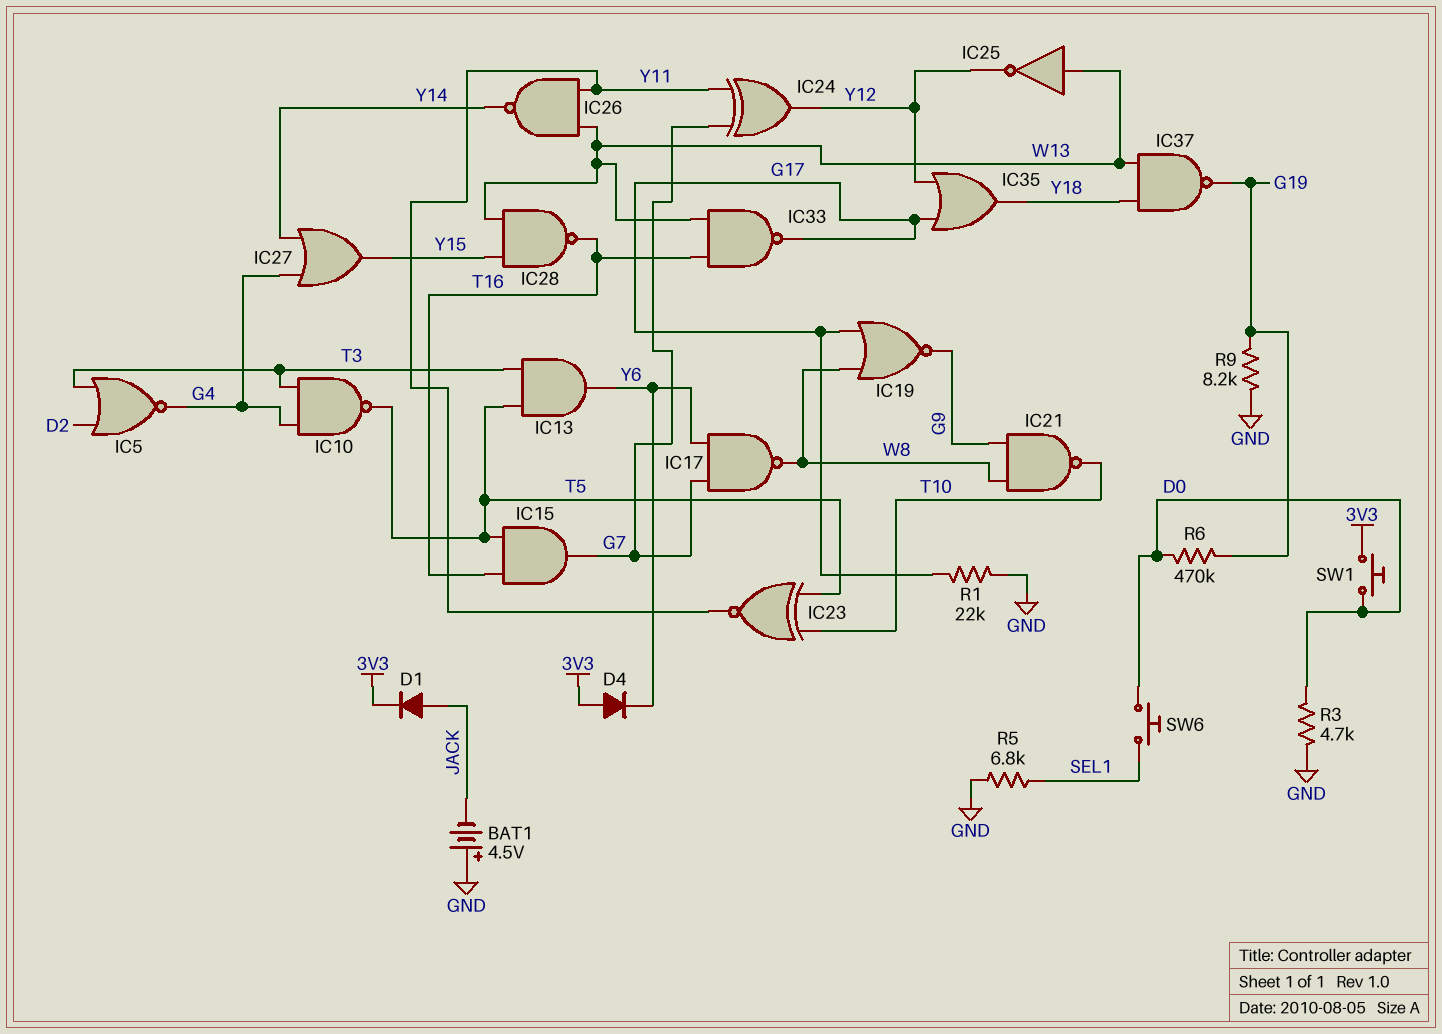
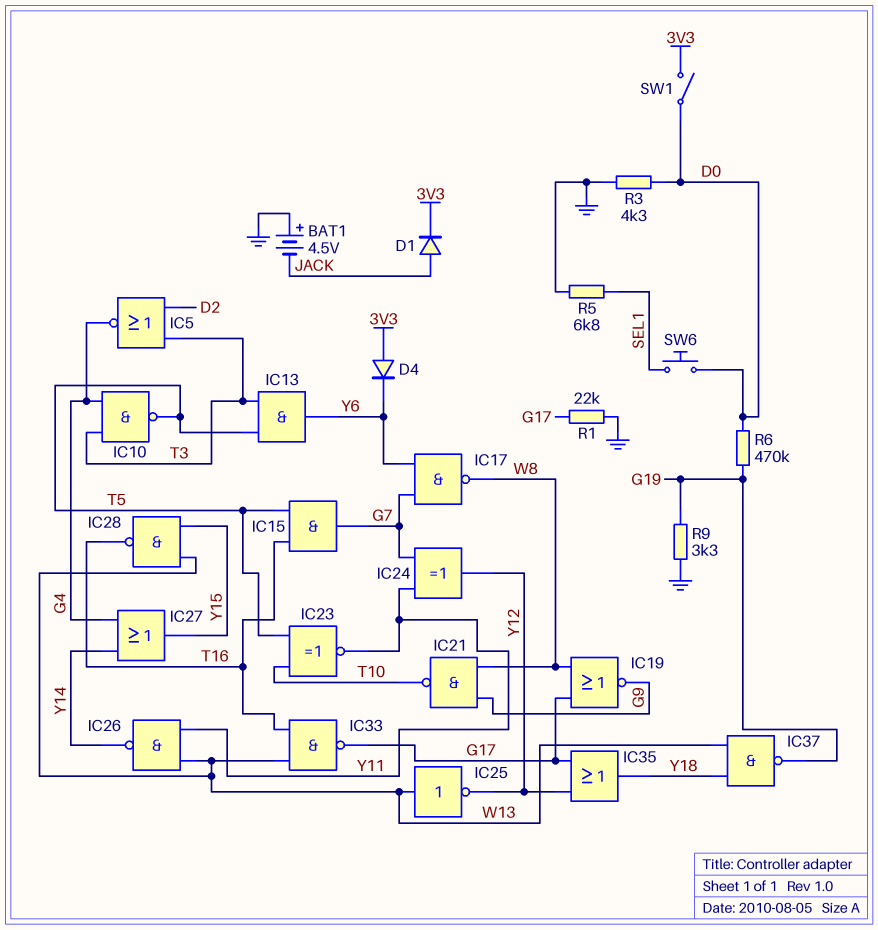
R3: 4.7k (D0, GND) -> 4.3k (D0, GND)
R9: 8.2k (G19, GND) -> 3.3k (G19, GND)
SW1: button (3V3, D0) -> switch (3V3, D0)

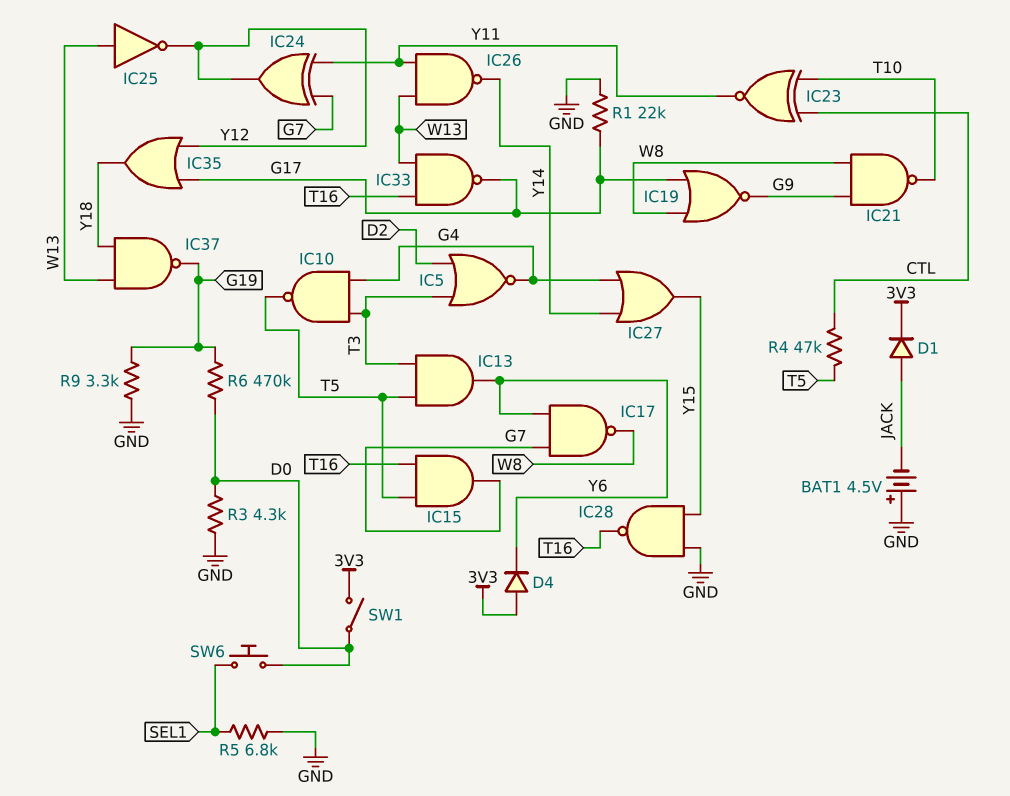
IC23: XNOR (in T5, in T10, out Y11) -> XNOR (in CTL, in T10, out Y11)
IC28: NAND (in W13, in Y15, out T16) -> NAND (in GND, in Y15, out T16)
R4: none -> 47k (CTL, T5)

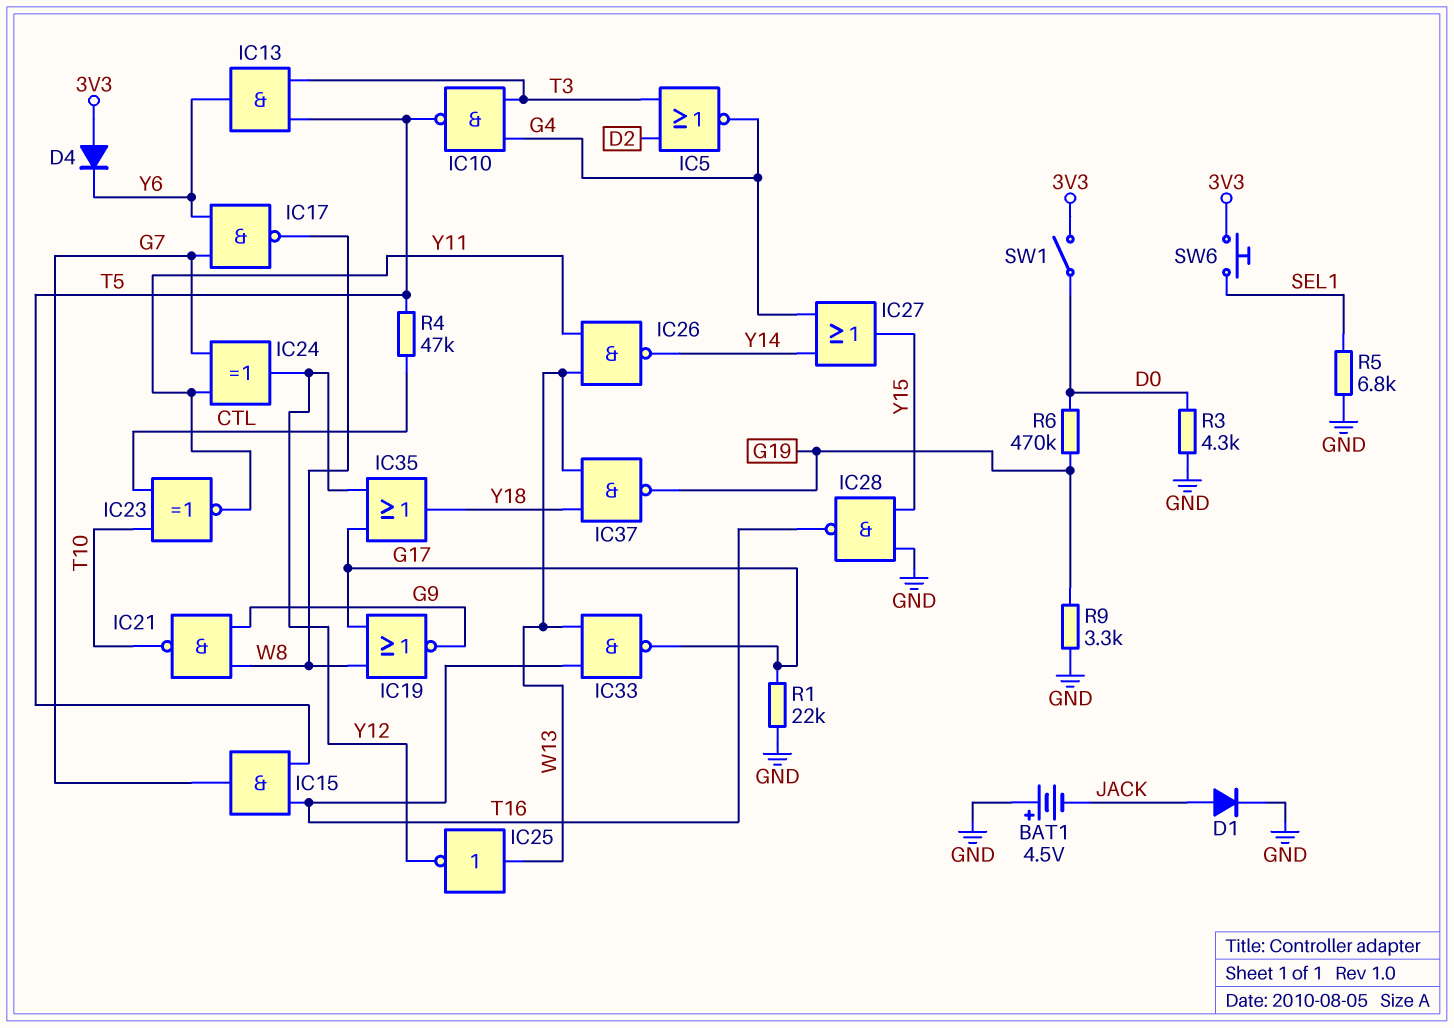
D1: diode (A JACK, K 3V3) -> diode (A JACK, K GND)
SW6: button (D0, SEL1) -> button (3V3, SEL1)

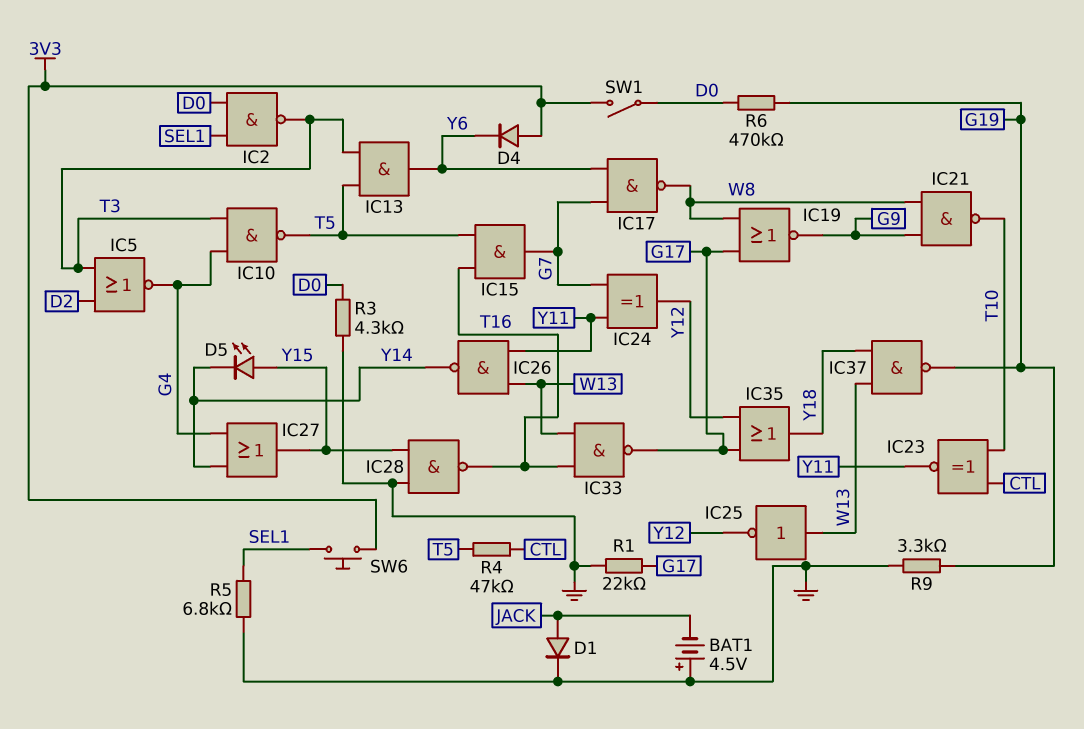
D5: none -> LED (A Y15, K Y14)
IC2: none -> NAND (in D0, in SEL1, out T3)

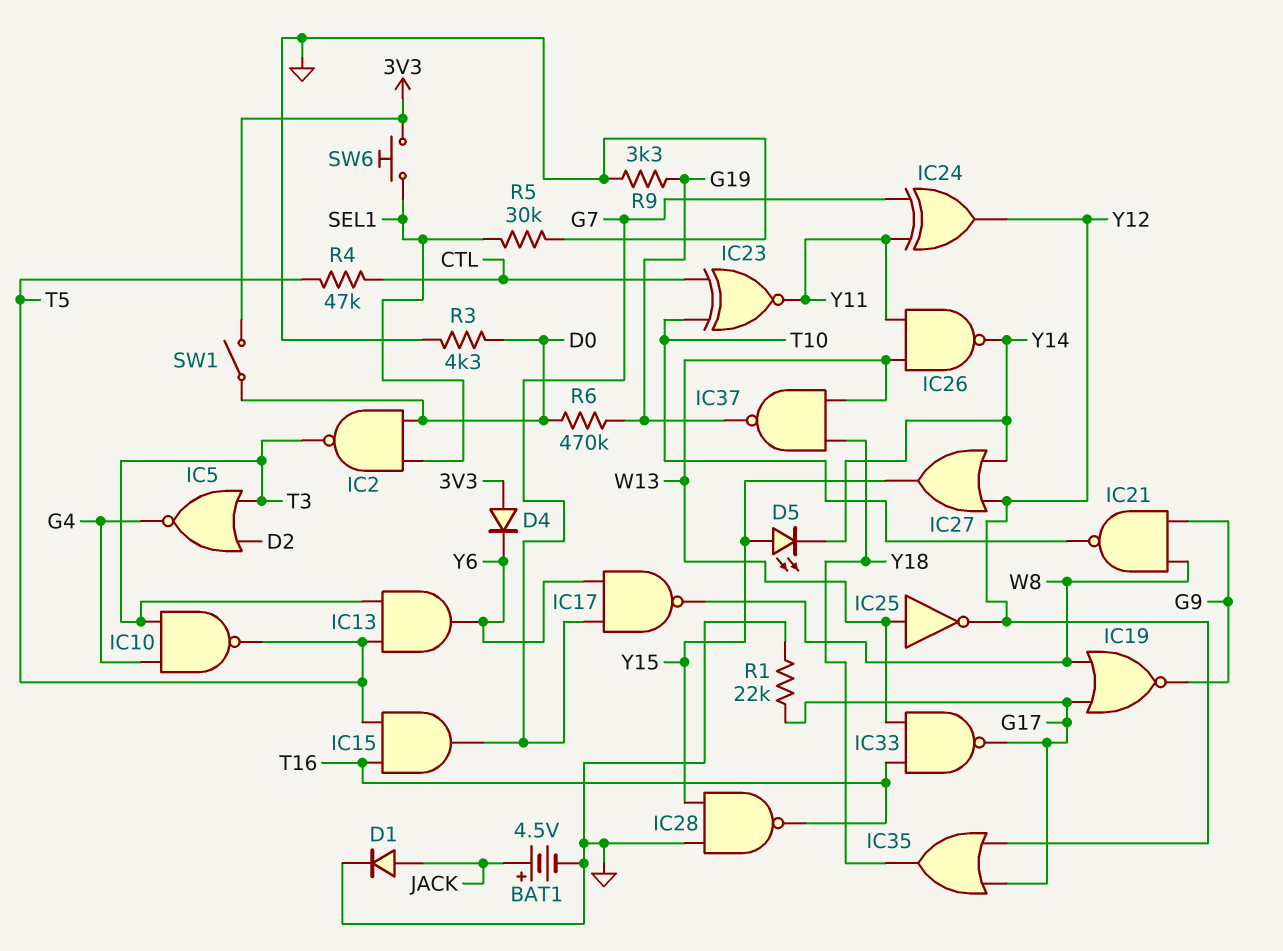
BAT1: 4.5V (plus GND, minus JACK) -> 4.5V (plus JACK, minus GND)
IC27: OR (in G4, in Y14, out Y15) -> OR (in Y12, in Y14, out Y15)
R5: 6.8k (GND, SEL1) -> 30k (GND, SEL1)

